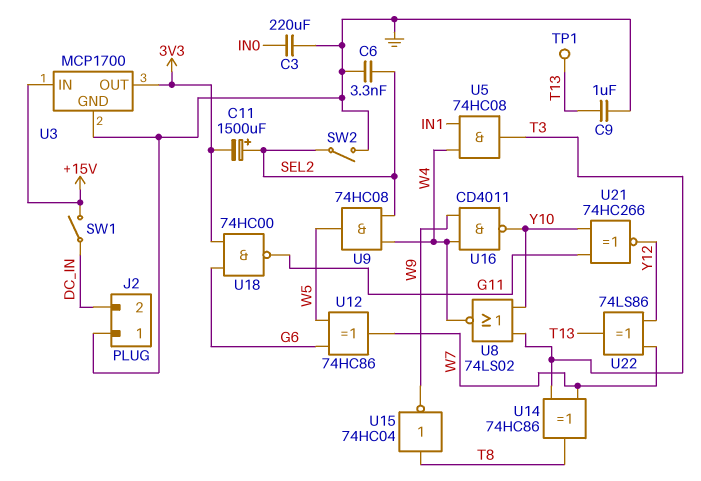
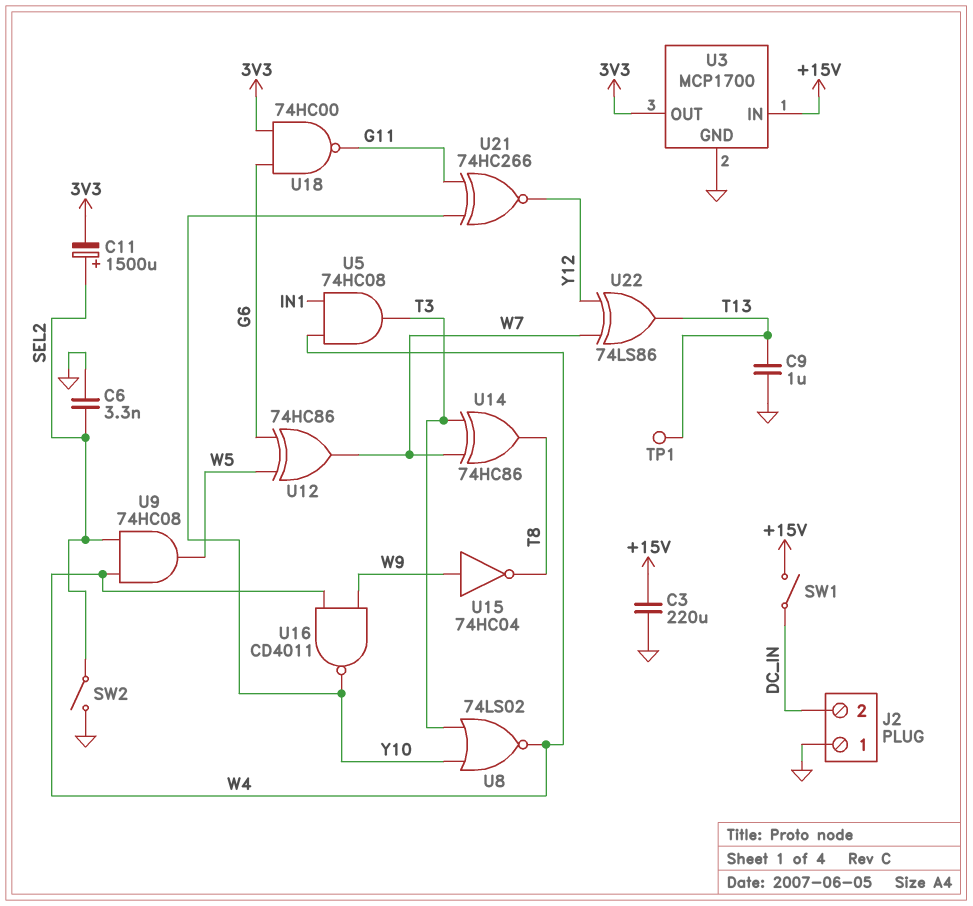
C3: 220uF (GND, IN0) -> 220uF (+15V, GND)
U15: NOT 74HC04 (in T8, out W9) -> NOT 74HC04 (in W9, out T8)

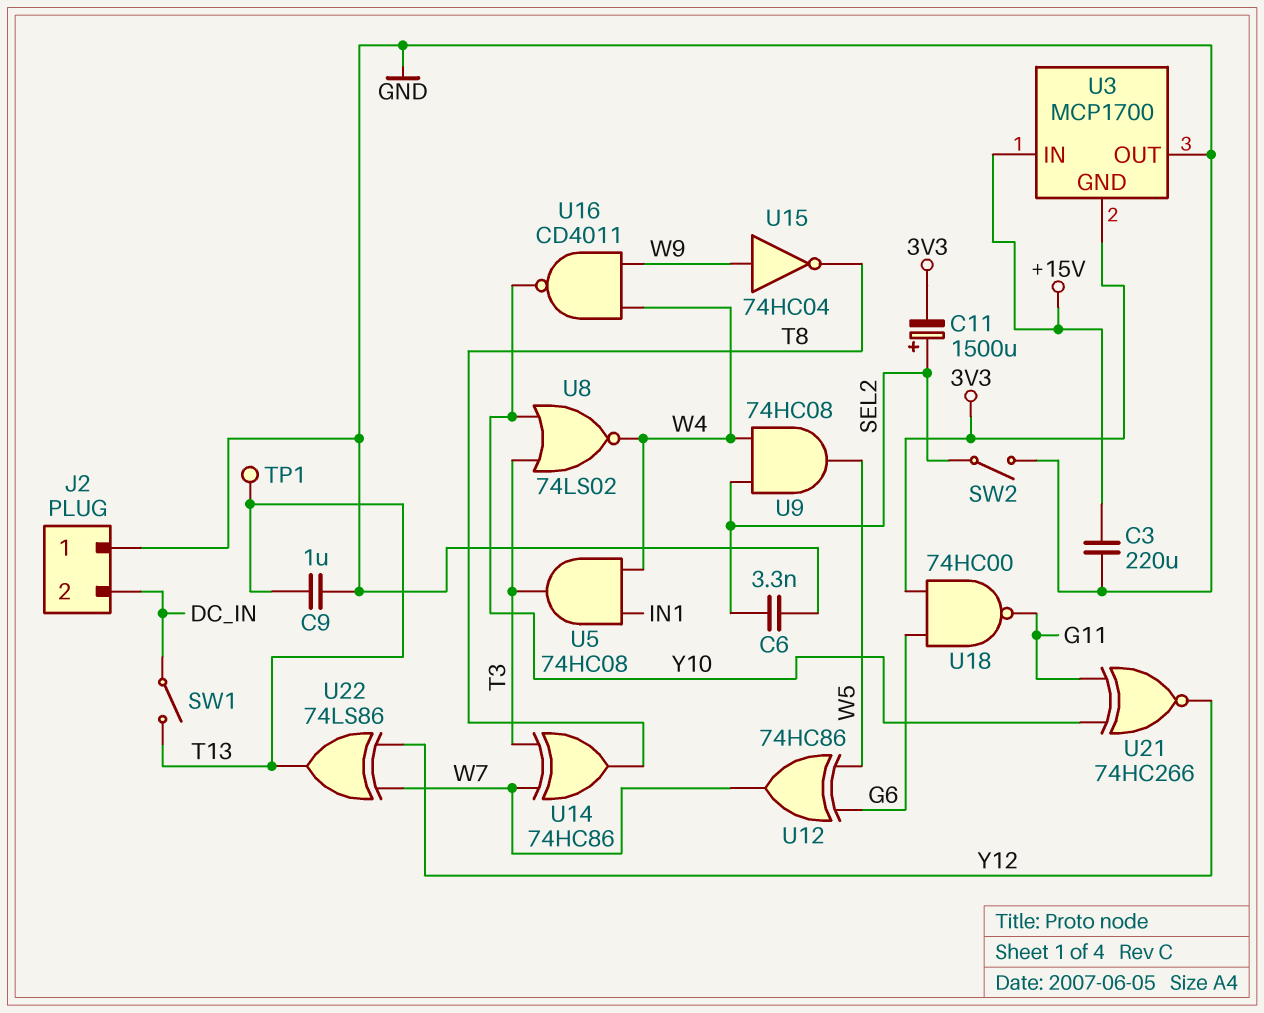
SW1: switch (+15V, DC_IN) -> switch (DC_IN, T13)
U3 pin GND: GND -> 3V3
U3 pin OUT: 3V3 -> GND

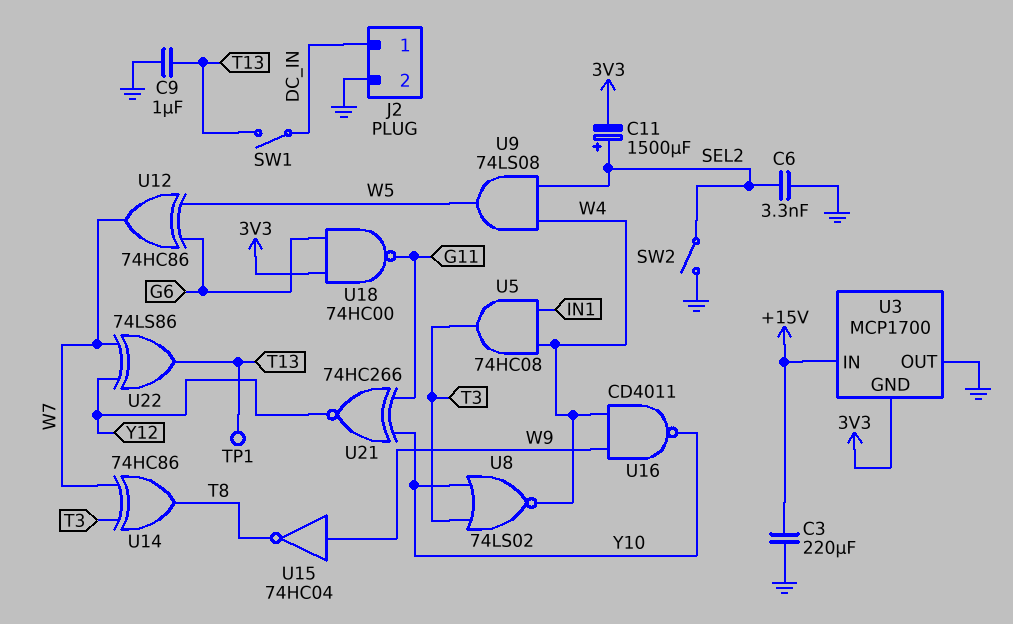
J2 pin 1: GND -> DC_IN
J2 pin 2: DC_IN -> GND
U9: AND 74HC08 (in SEL2, in W4, out W5) -> AND 74LS08 (in SEL2, in W4, out W5)

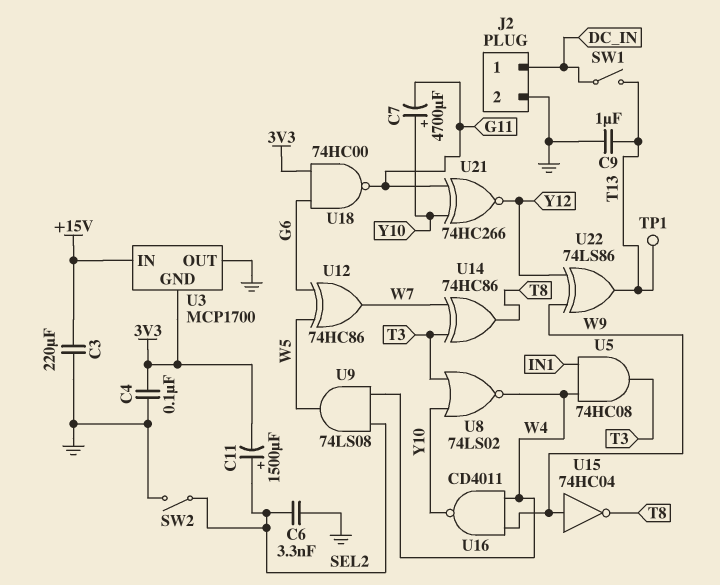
C4: none -> 100nF (3V3, GND)
C7: none -> 4700uF (plus Y10, minus G11)
U22: XOR 74LS86 (in W7, in Y12, out T13) -> XOR 74LS86 (in W9, in Y12, out T13)

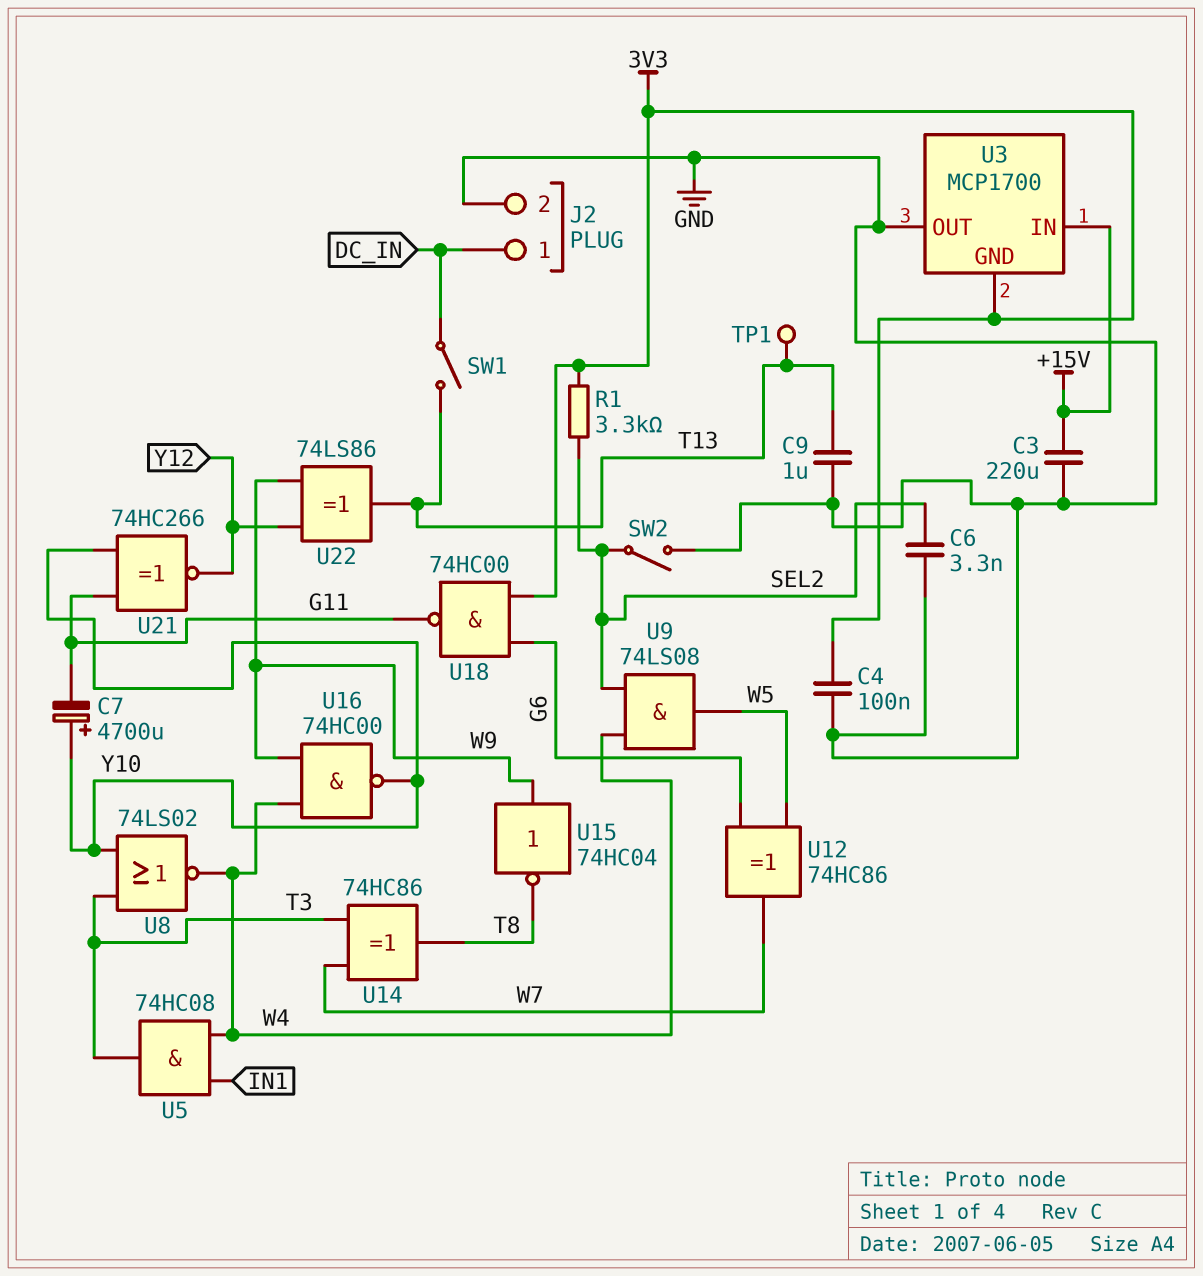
C11: 1500uF (plus SEL2, minus 3V3) -> none
R1: none -> 3.3k (3V3, SEL2)
U16: NAND CD4011 (in W4, in W9, out Y10) -> NAND 74HC00 (in W4, in W9, out Y10)

